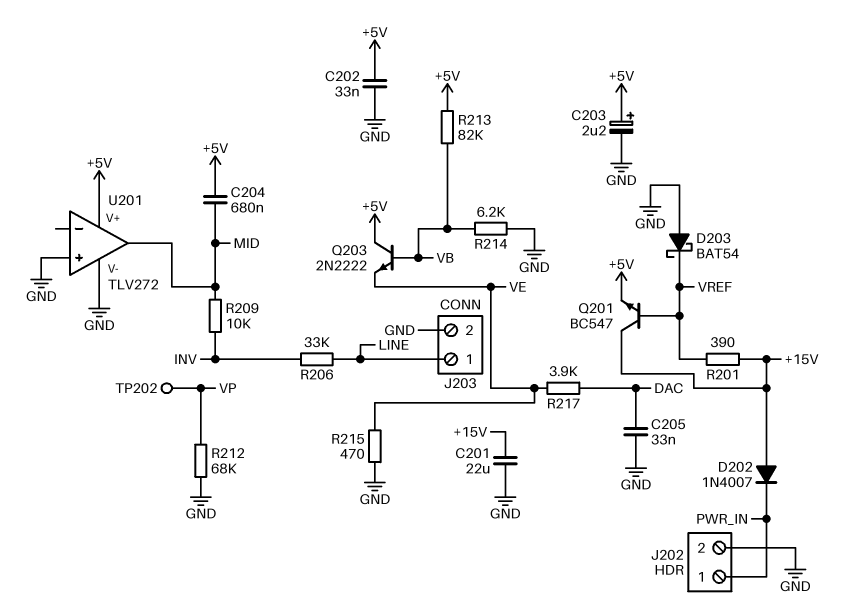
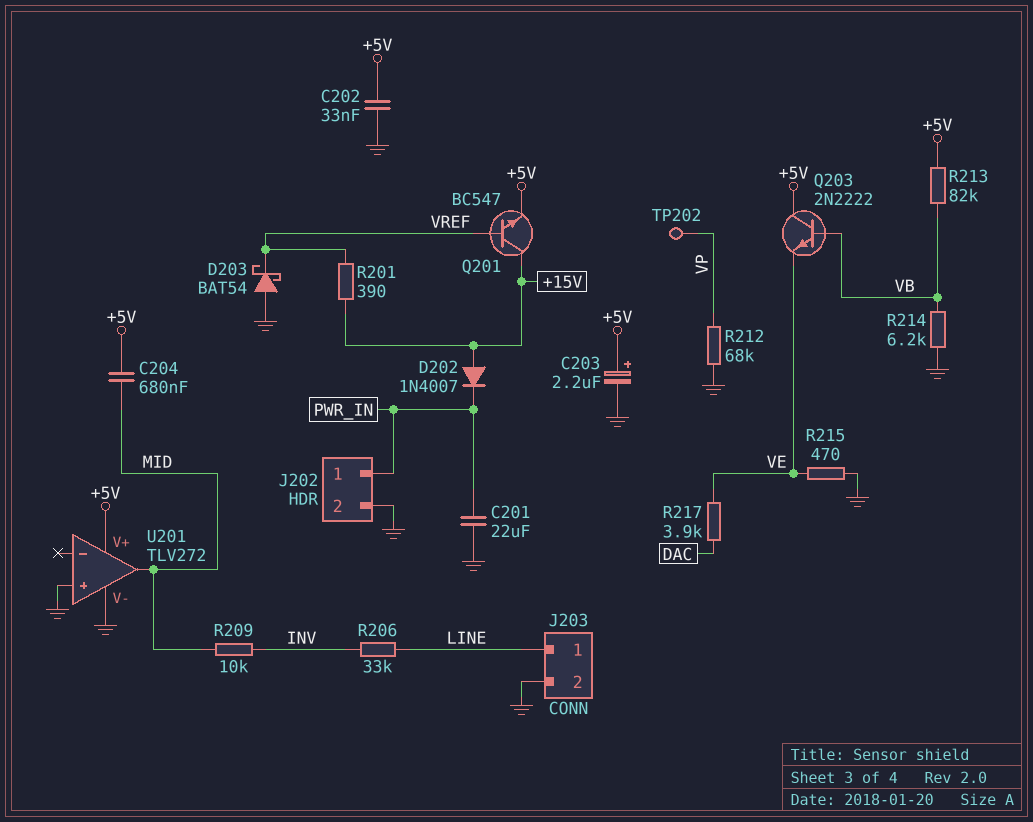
C201: 22uF (+15V, GND) -> 22uF (GND, PWR_IN)
C205: 33nF (DAC, GND) -> none

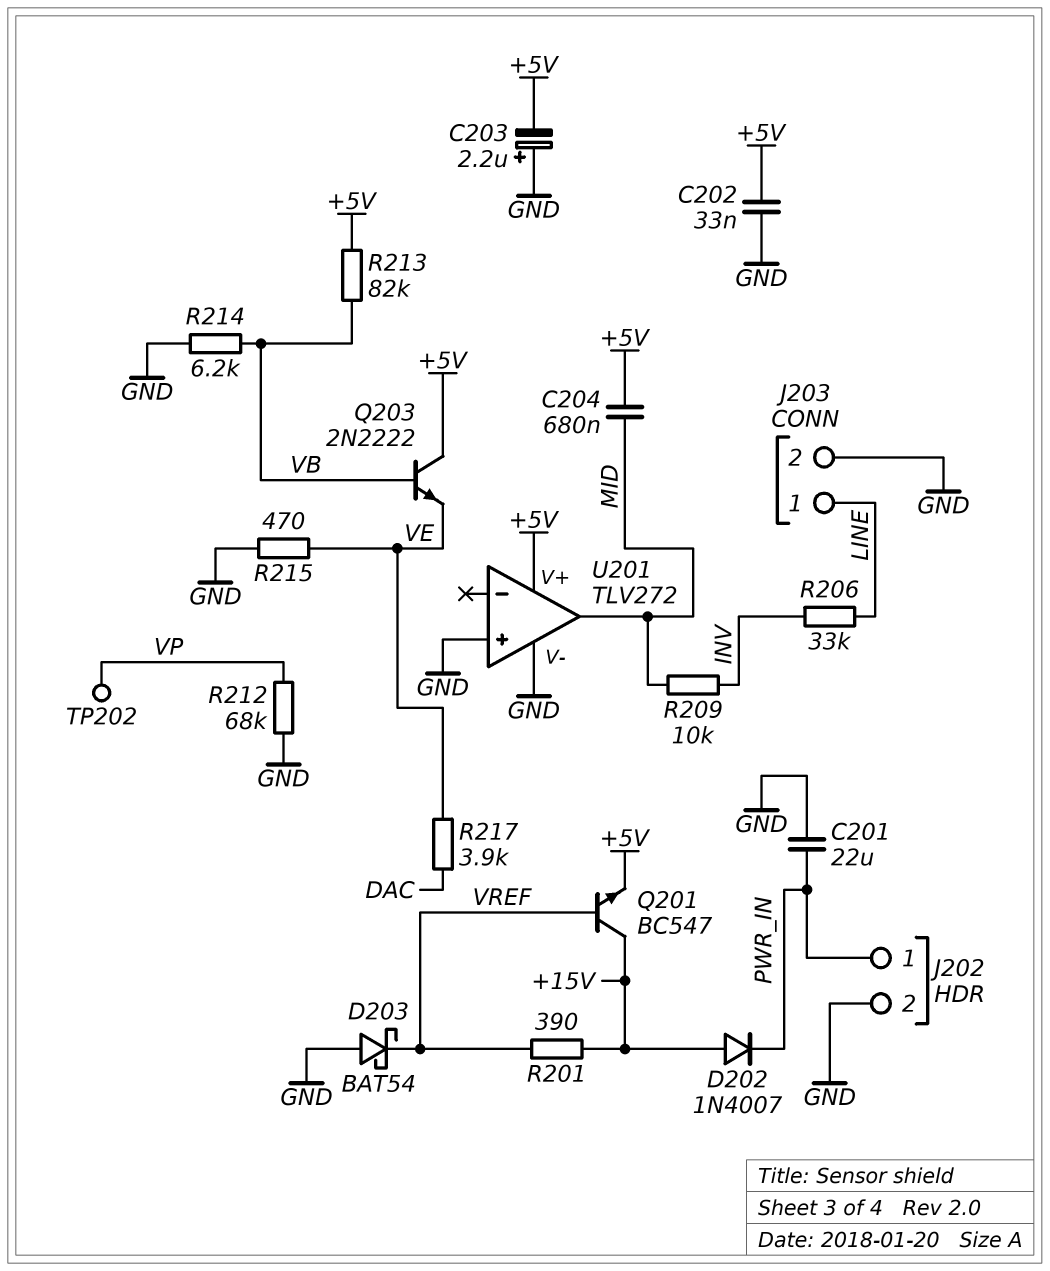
C203: 2.2uF (plus +5V, minus GND) -> 2.2uF (plus GND, minus +5V)

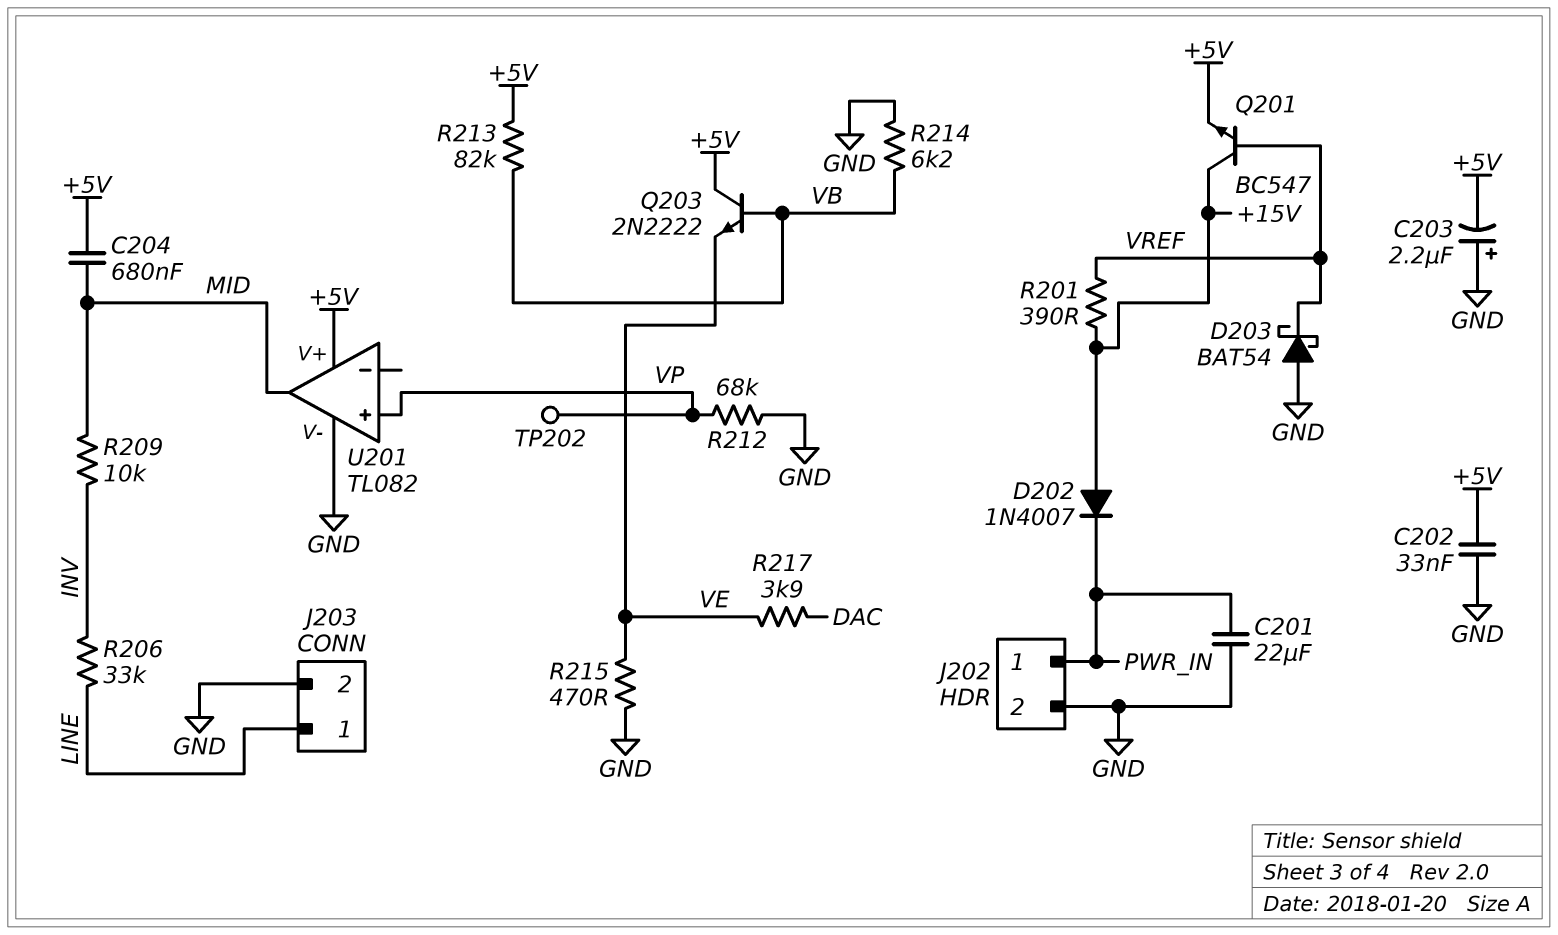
U201: TLV272 -> TL082
U201 pin in+: GND -> VP

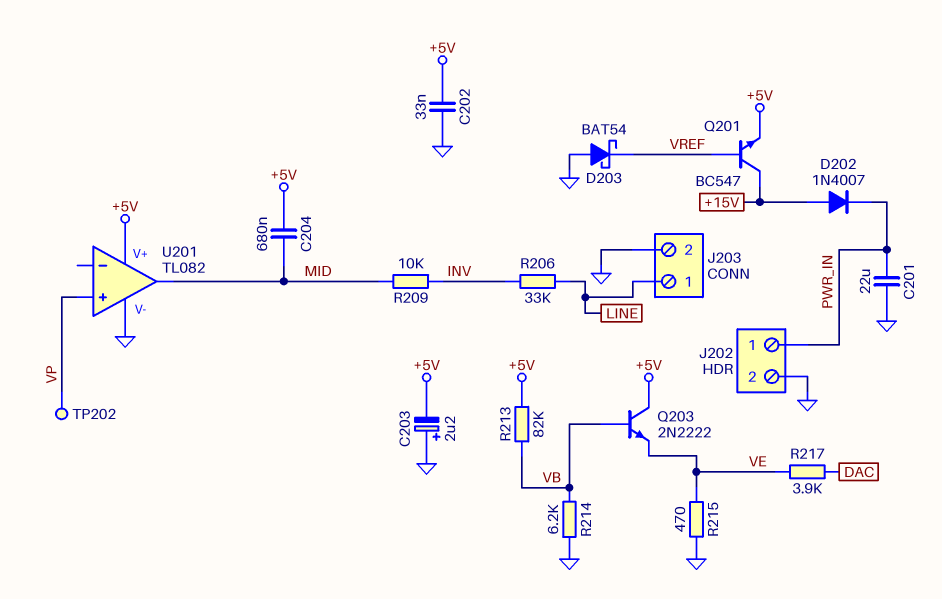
R201: 390 (+15V, VREF) -> none
R212: 68k (GND, VP) -> none

